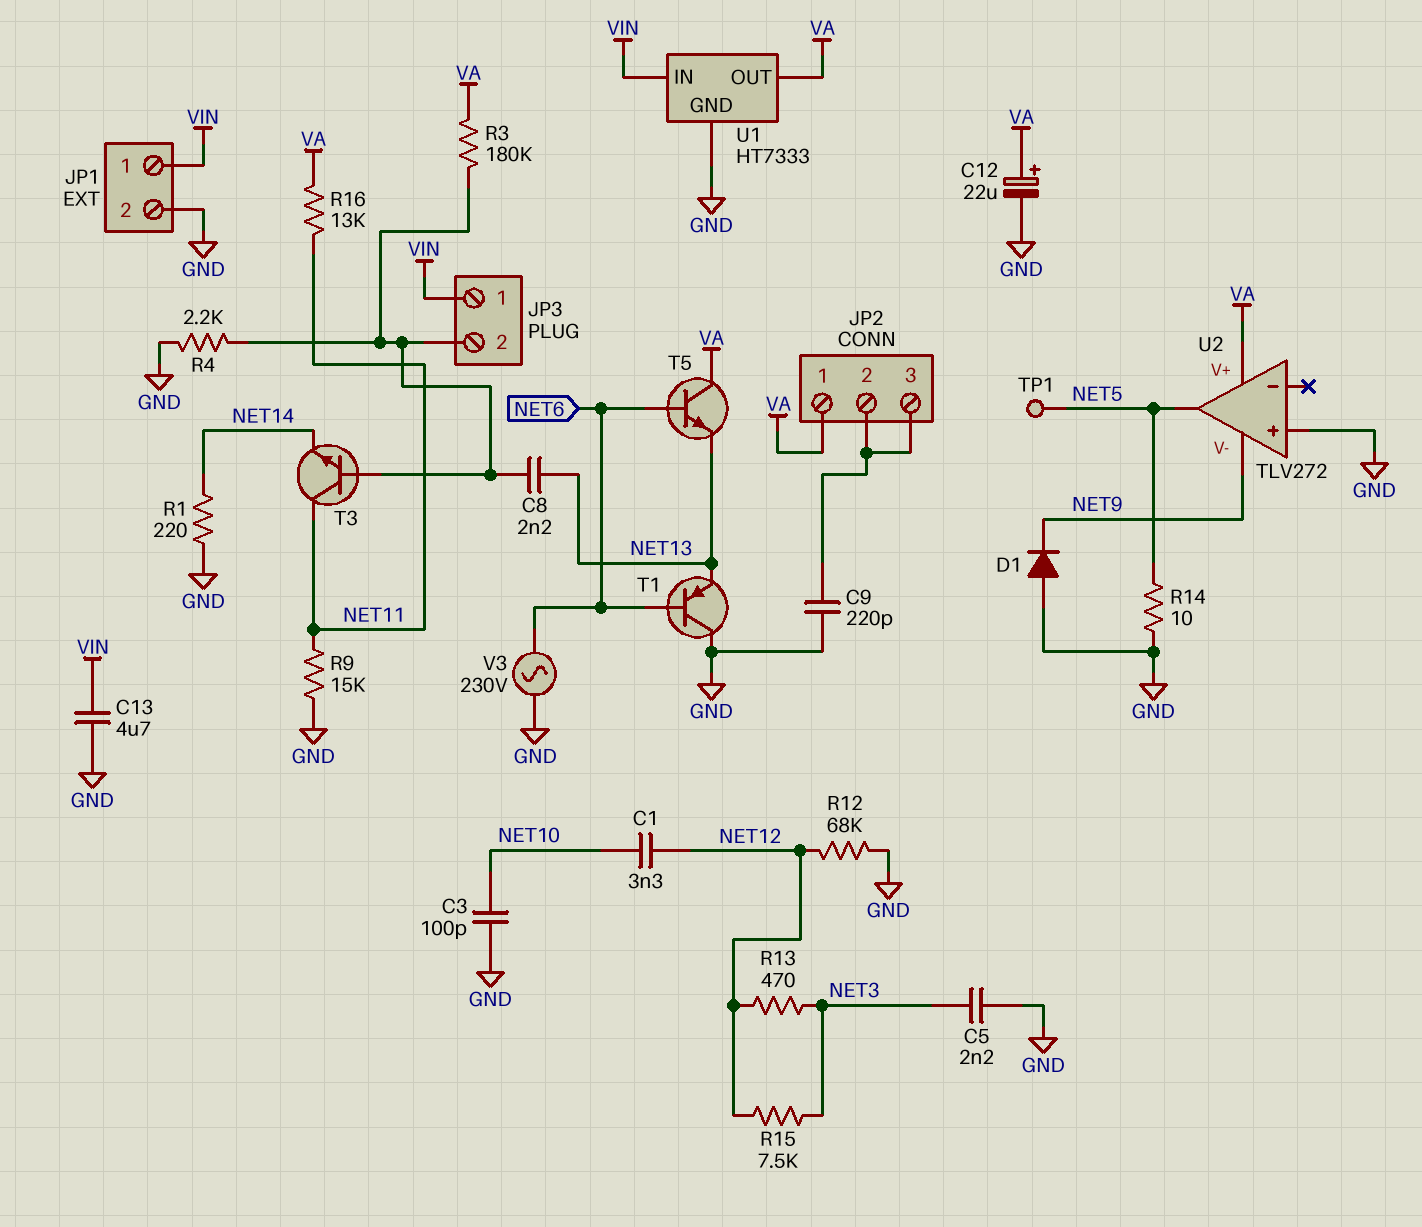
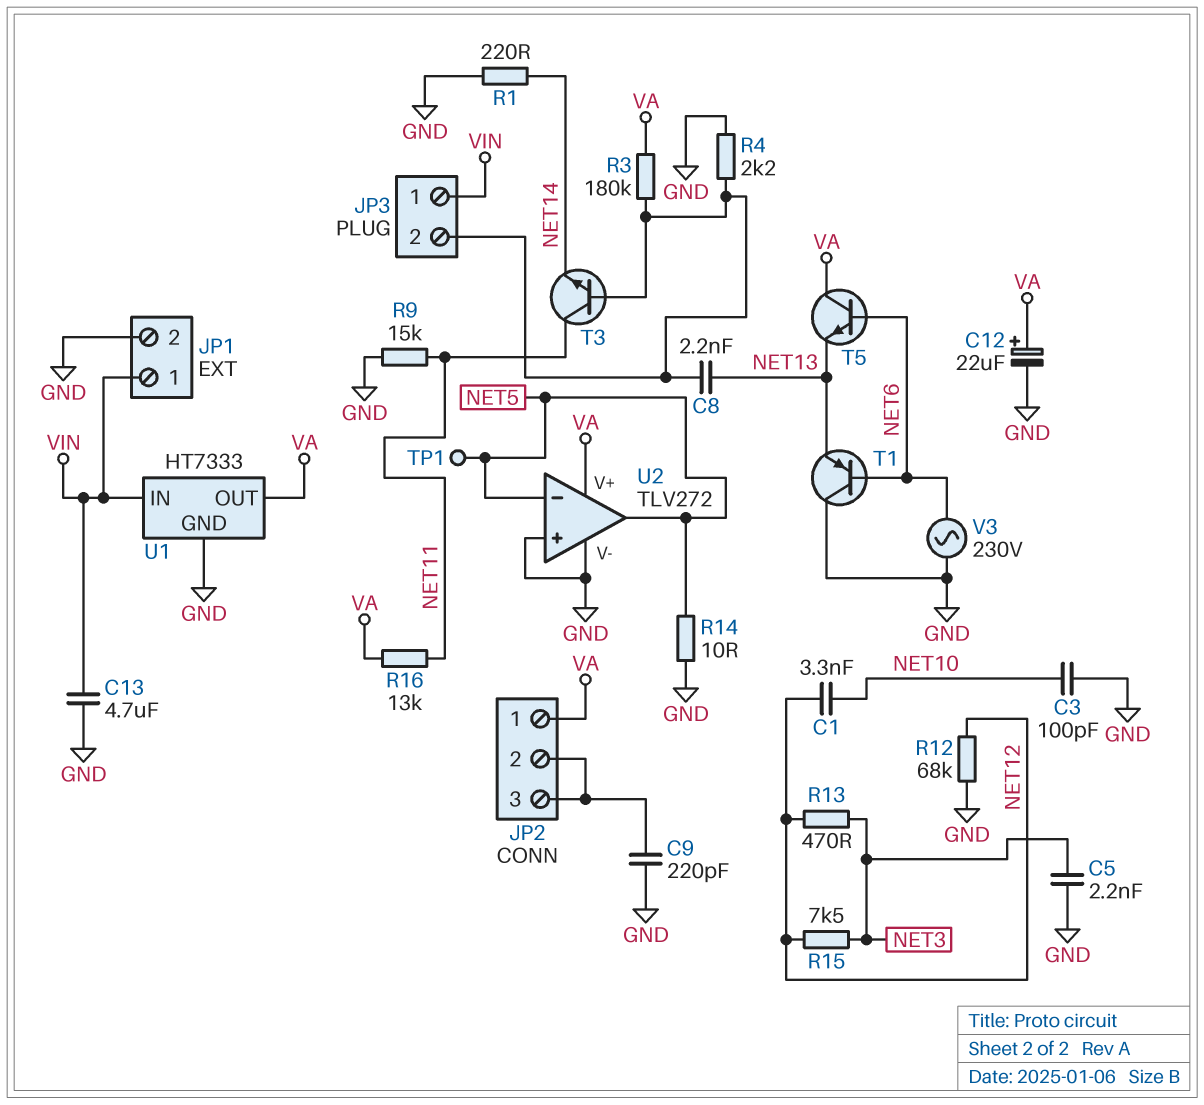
D1: diode (A GND, K NET9) -> none
U2 pin V-: NET9 -> GND
U2 pin in-: none -> NET5

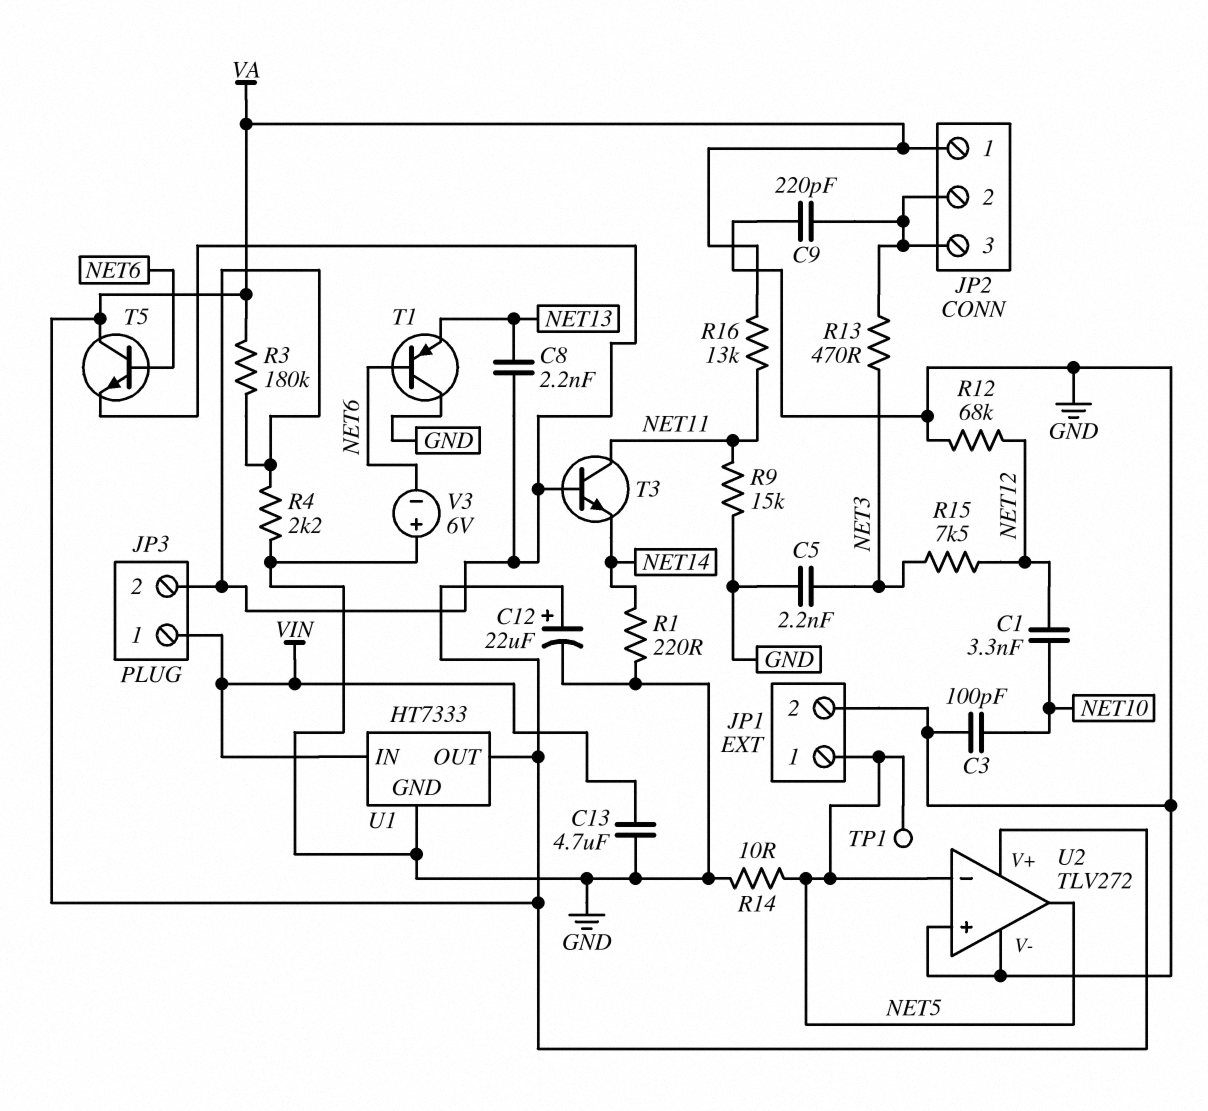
JP1 pin 1: VIN -> NET5
R13: 470 (NET3, NET12) -> 470 (JP2/2, NET3)
T5: NPN (B NET6, C VA, E NET13) -> NPN (B NET6, C VA, E JP3/2)
V3: AC 230V (GND, NET6) -> 6V (plus GND, minus NET6)

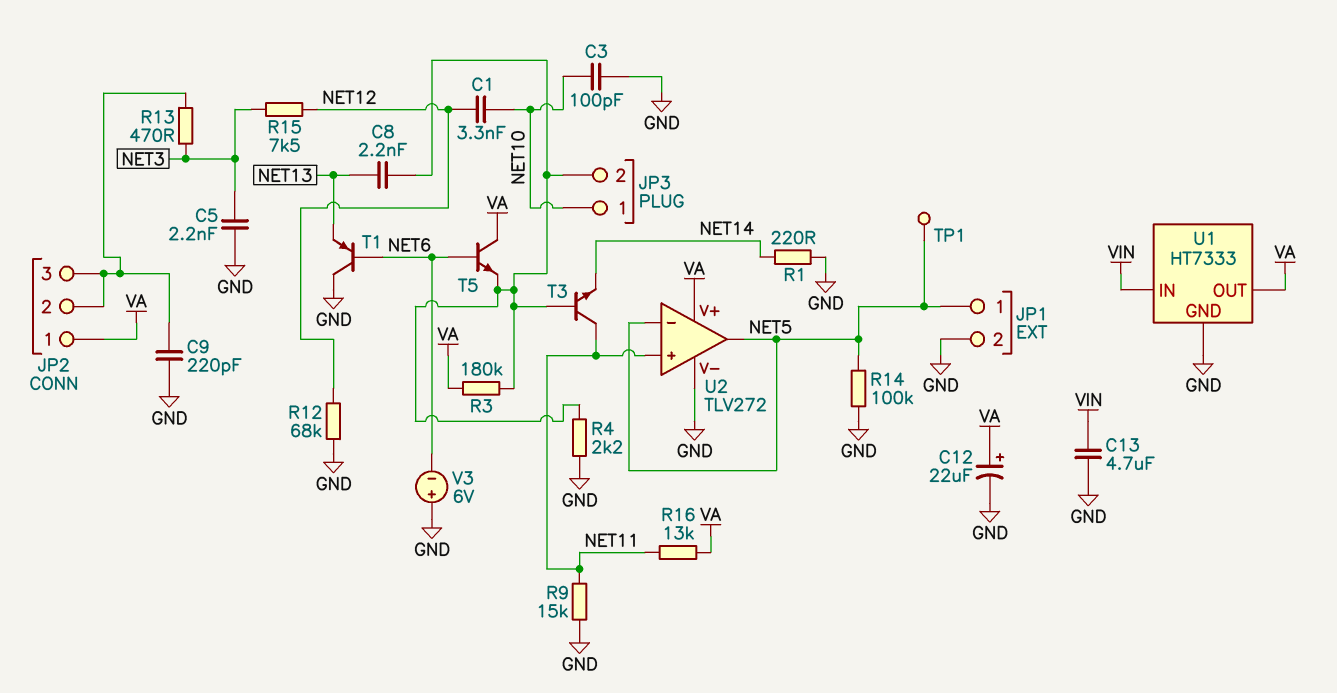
JP3 pin 1: VIN -> NET10
R14: 10 (GND, NET5) -> 100k (GND, NET5)
U2 pin in+: GND -> NET11

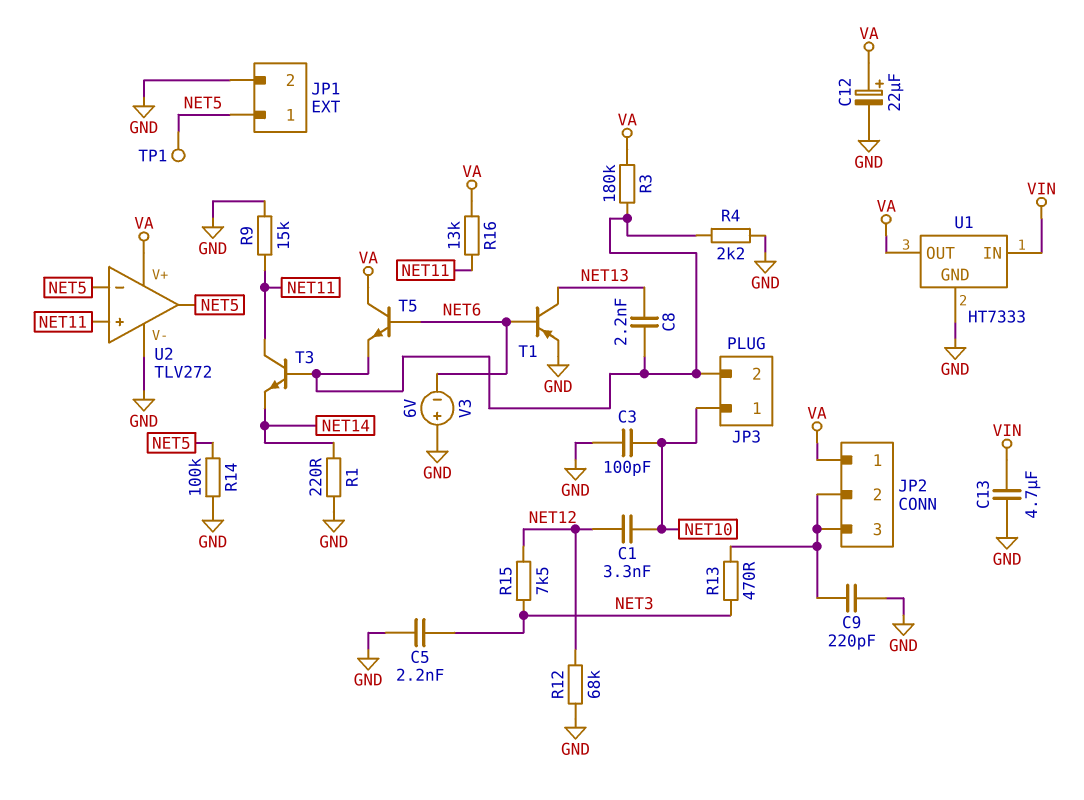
T1: PNP (B NET6, C GND, E NET13) -> PNP (B NET6, C NET13, E GND)

